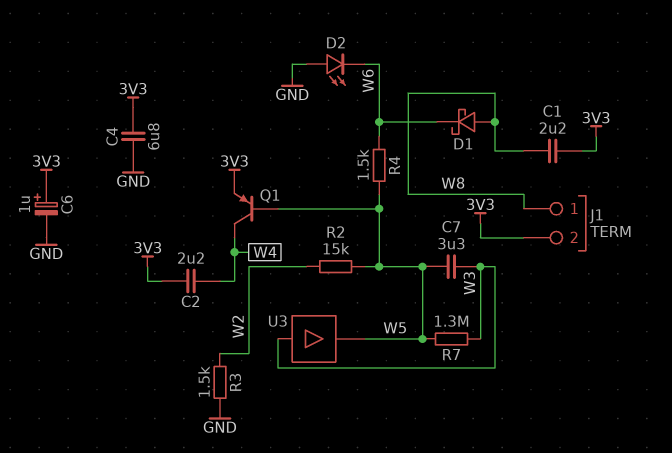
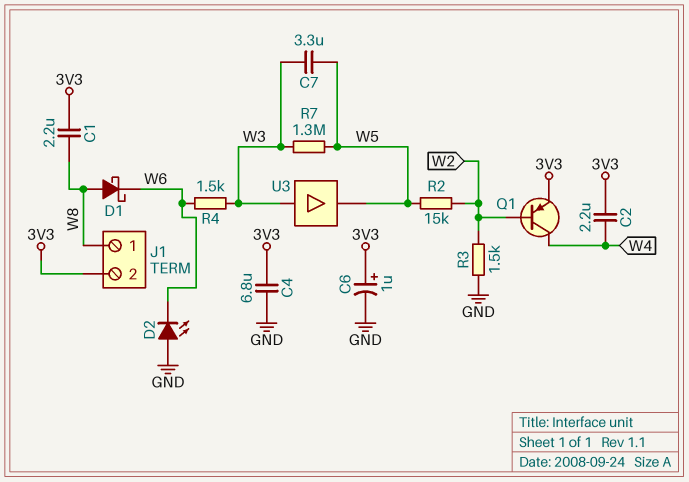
Q1: PNP (B W5, C W4, E 3V3) -> PNP (B W2, C W4, E 3V3)
R4: 1.5k (W5, W6) -> 1.5k (W3, W6)

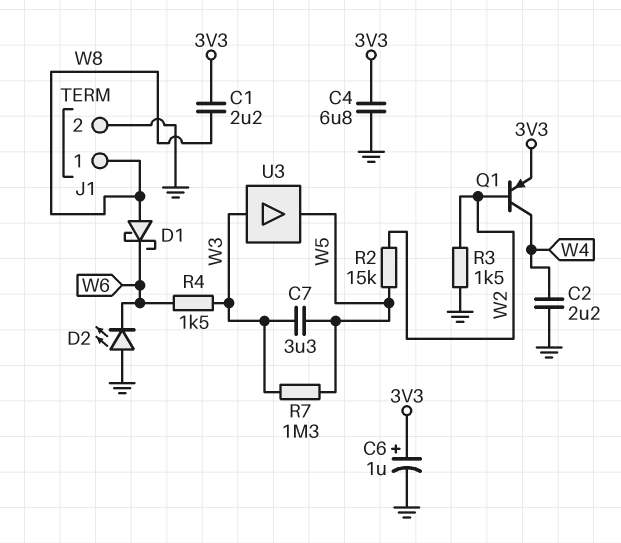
C2: 2.2uF (3V3, W4) -> 2.2uF (GND, W4)
J1 pin 2: 3V3 -> GND

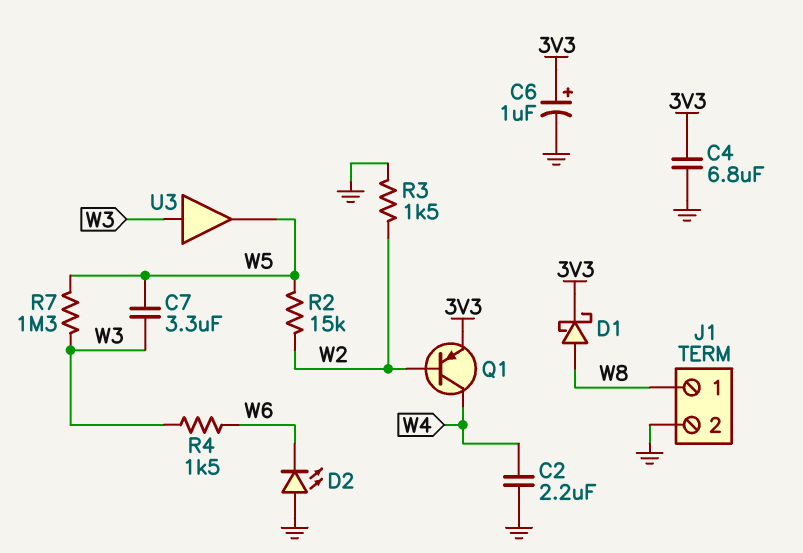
C1: 2.2uF (3V3, W8) -> none
D1: schottky (A W8, K W6) -> schottky (A W8, K 3V3)

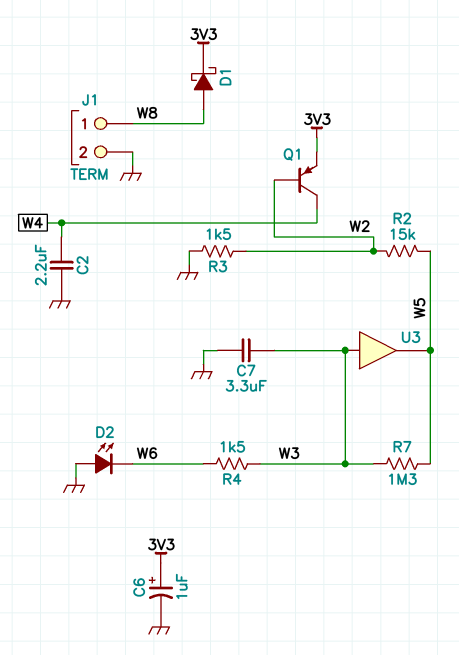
C4: 6.8uF (3V3, GND) -> none
C7: 3.3uF (W3, W5) -> 3.3uF (GND, W3)

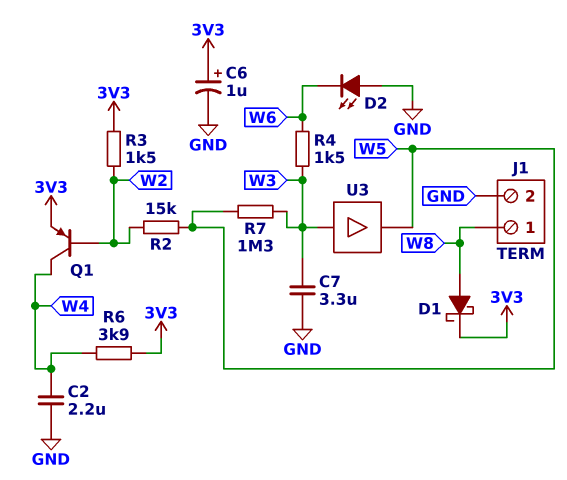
R3: 1.5k (GND, W2) -> 1.5k (3V3, W2)
R6: none -> 3.9k (3V3, W4)

